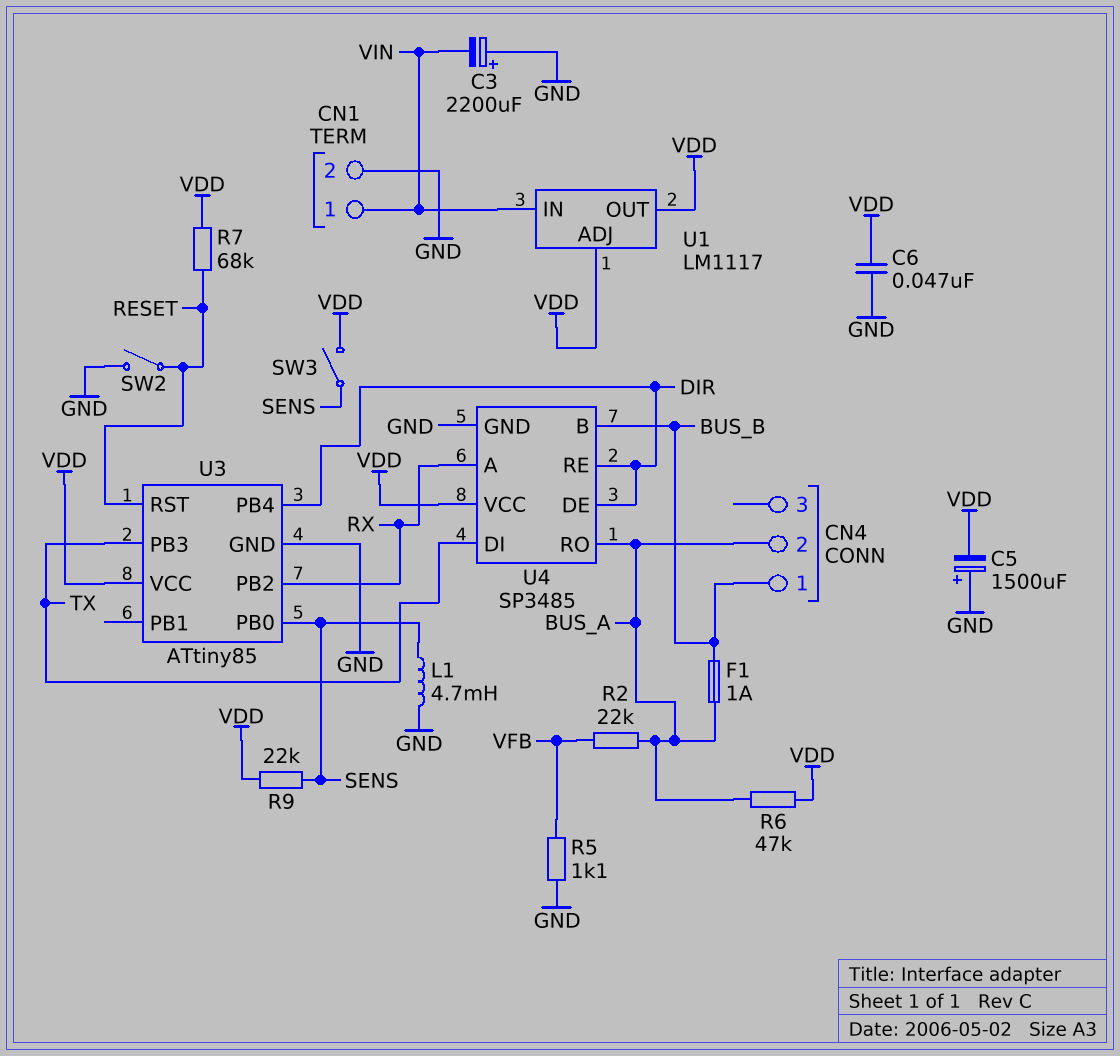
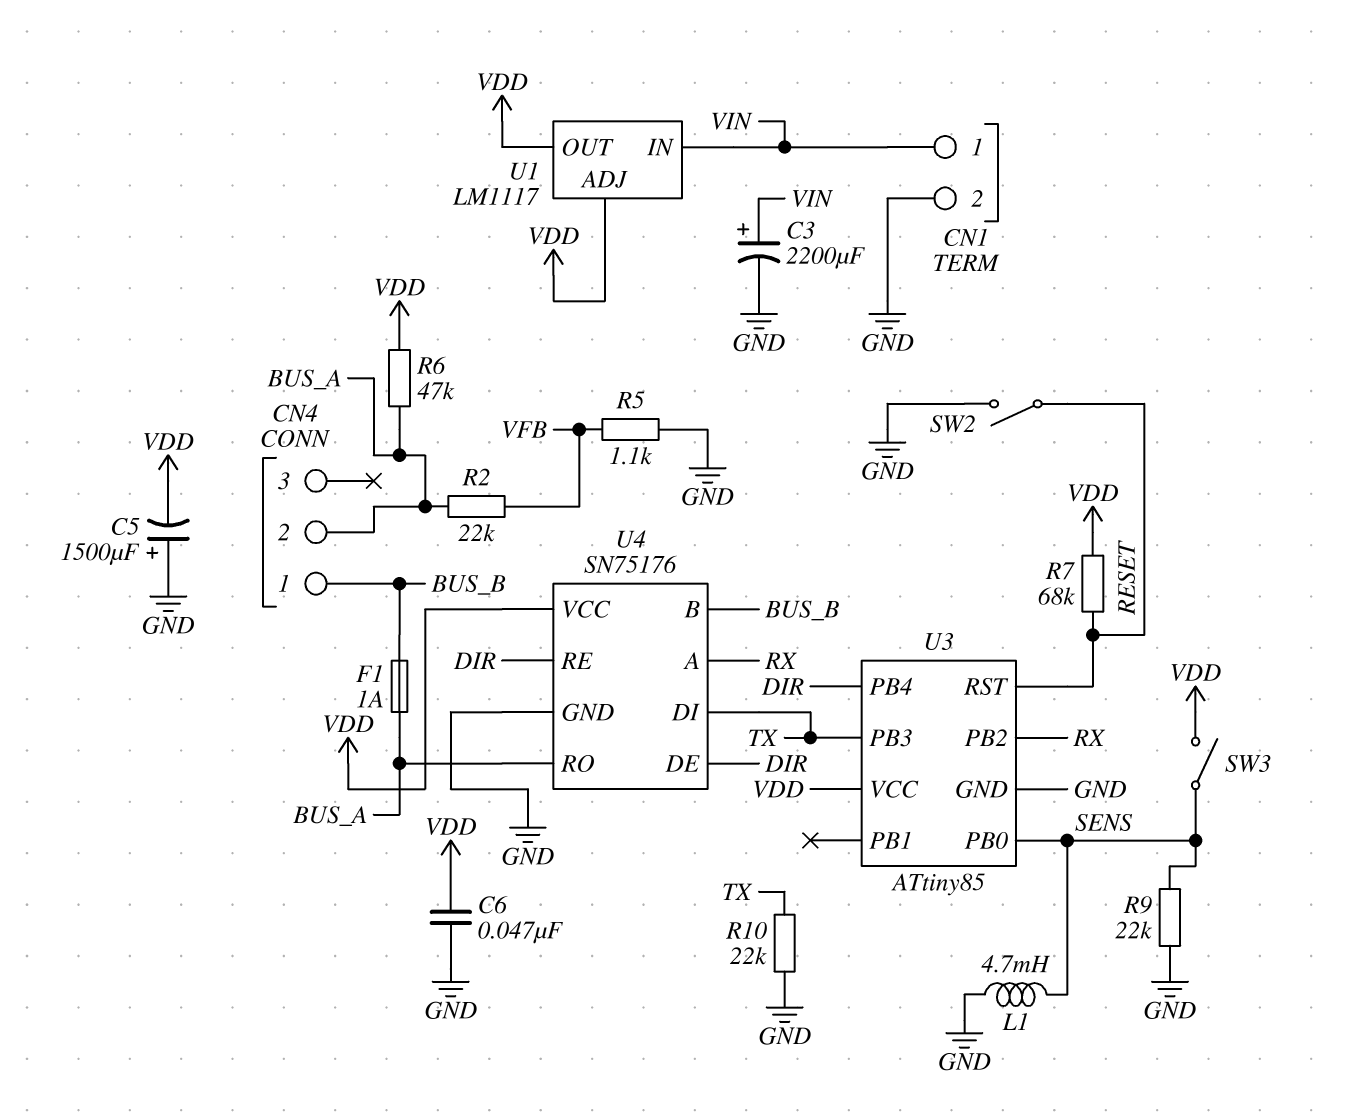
C3: 2200uF (plus GND, minus VIN) -> 2200uF (plus VIN, minus GND)
R9: 22k (SENS, VDD) -> 22k (GND, SENS)
R10: none -> 22k (GND, TX)
U4: SP3485 -> SN75176

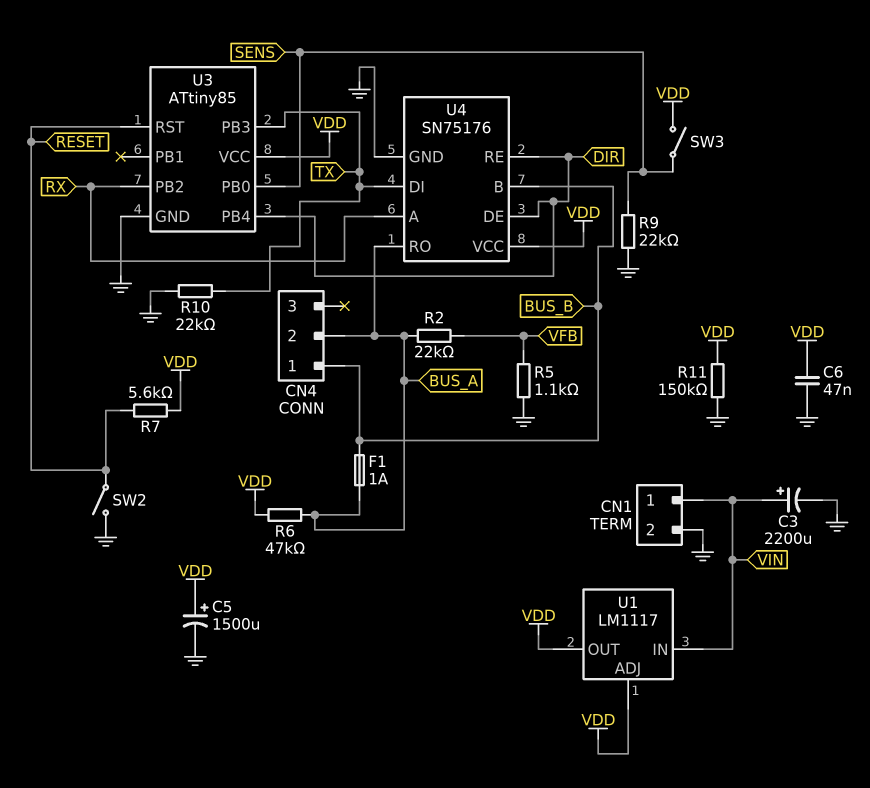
C5: 1500uF (plus GND, minus VDD) -> 1500uF (plus VDD, minus GND)
L1: 4.7mH (GND, SENS) -> none
R7: 68k (RESET, VDD) -> 5.6k (RESET, VDD)
R11: none -> 150k (GND, VDD)

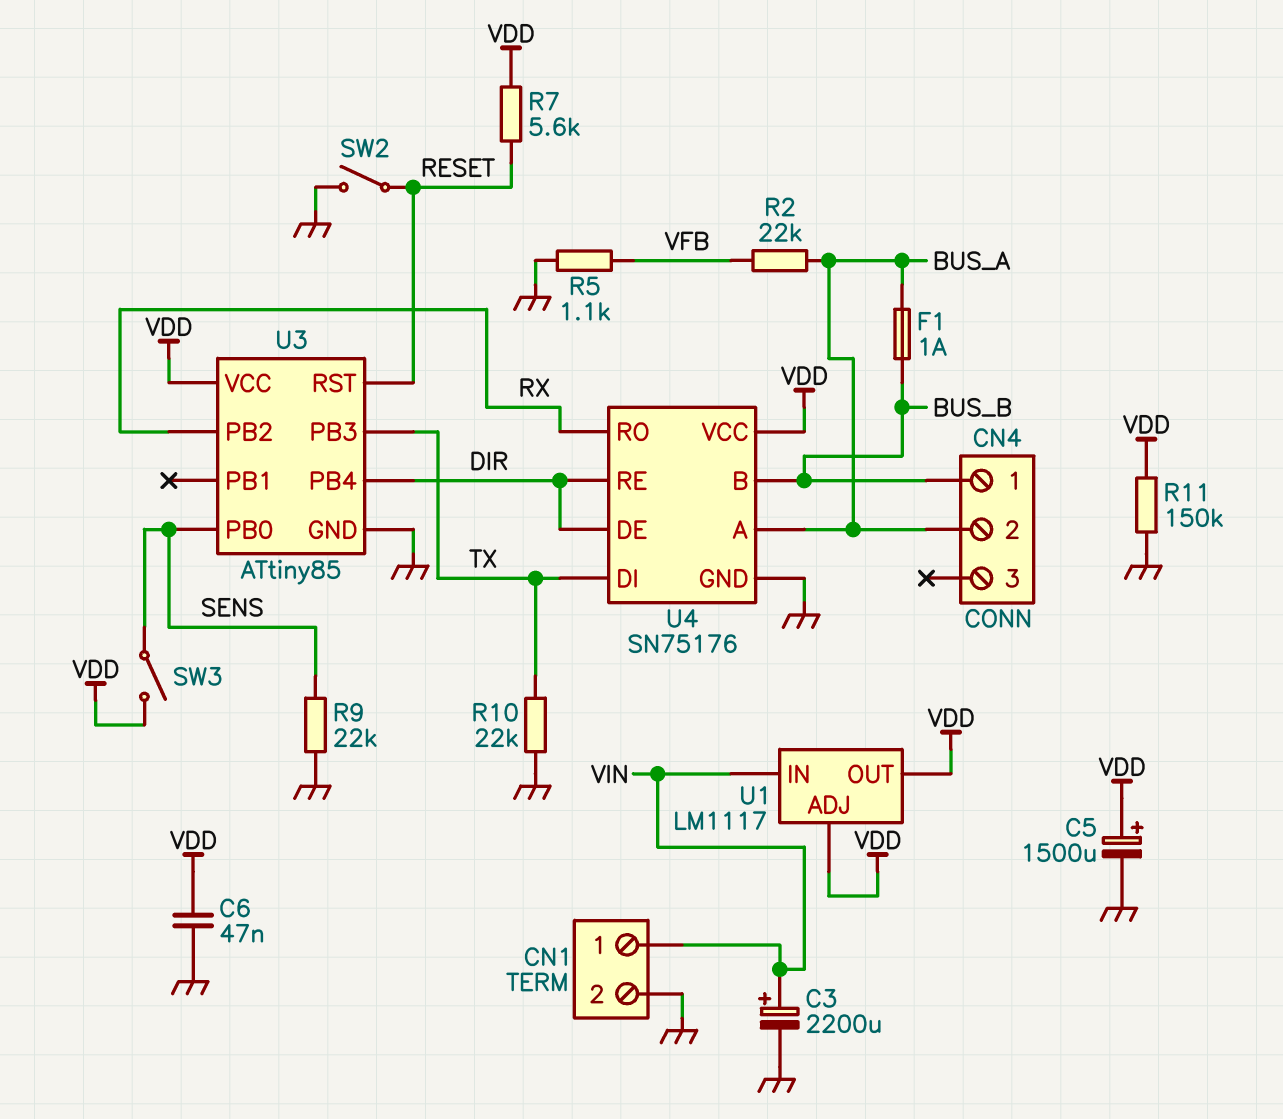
R6: 47k (BUS_A, VDD) -> none
U4 pin A: RX -> BUS_A
U4 pin RO: BUS_A -> RX

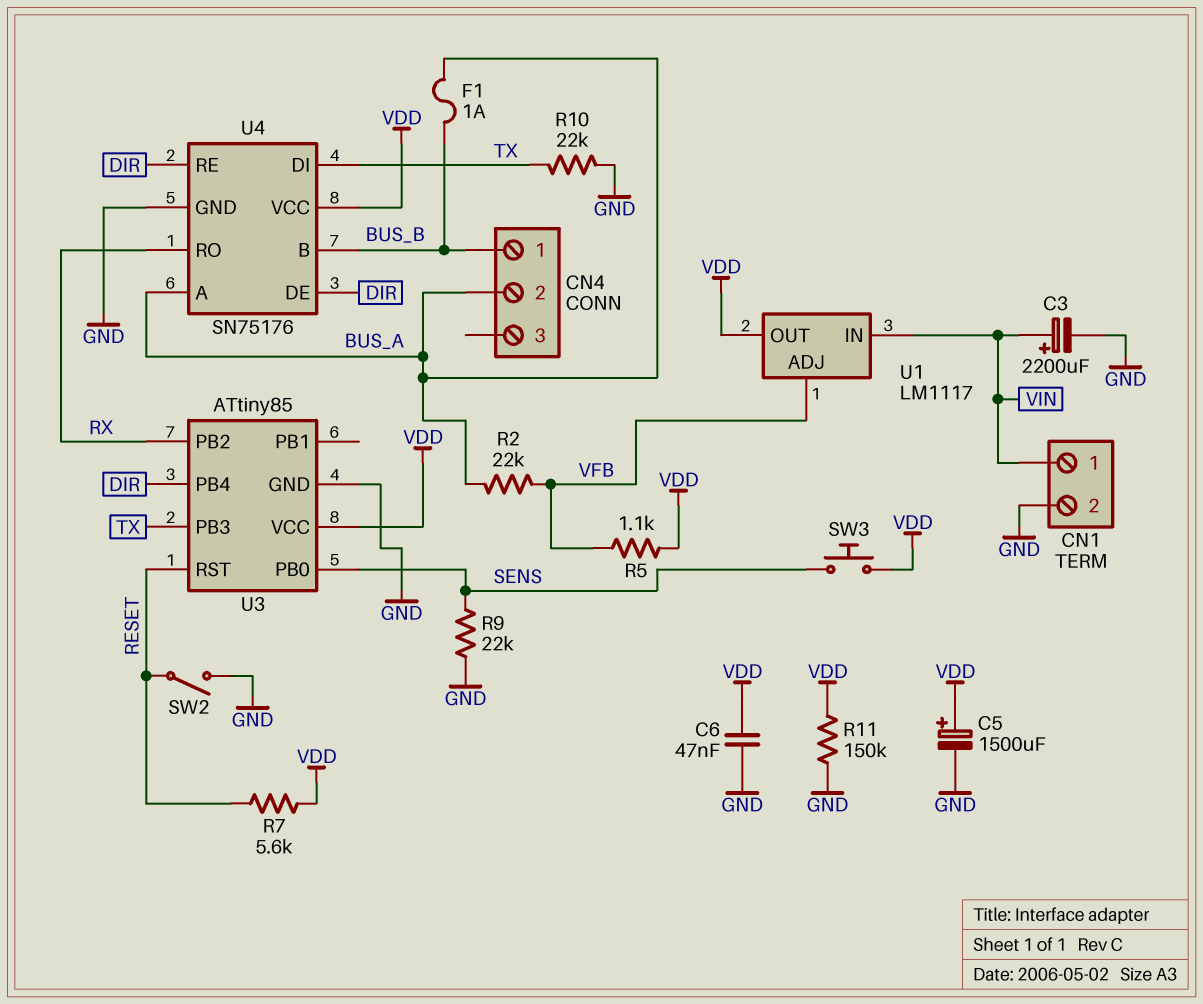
R5: 1.1k (GND, VFB) -> 1.1k (VDD, VFB)
SW3: switch (SENS, VDD) -> button (SENS, VDD)
U1 pin ADJ: VDD -> VFB

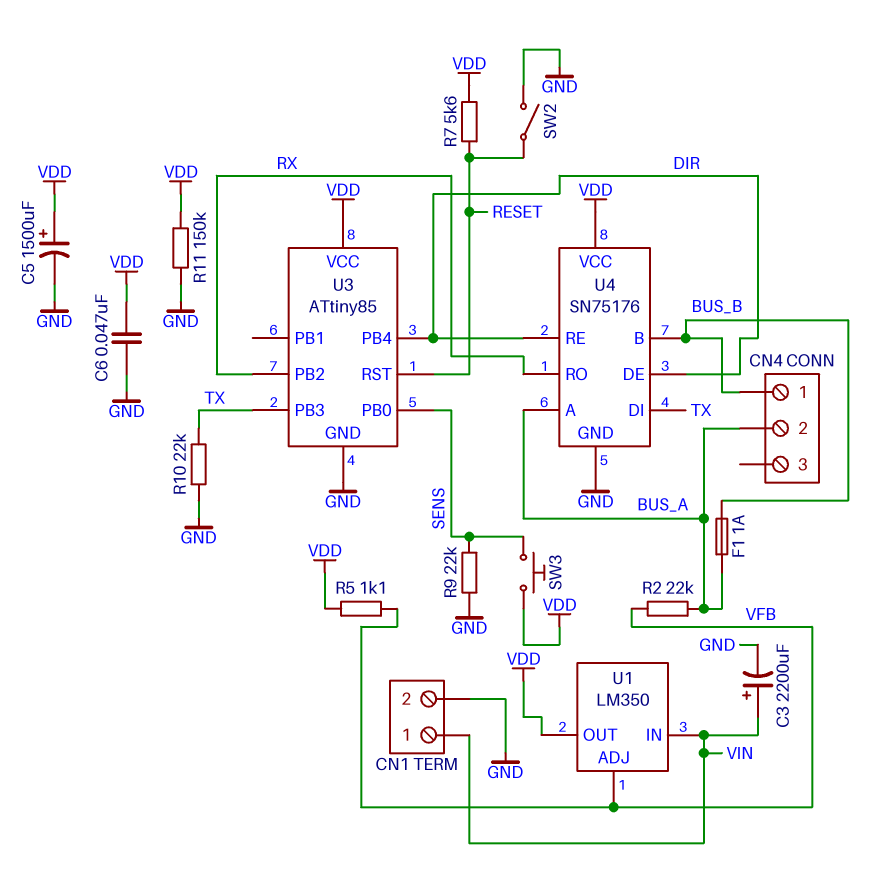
U1: LM1117 -> LM350

